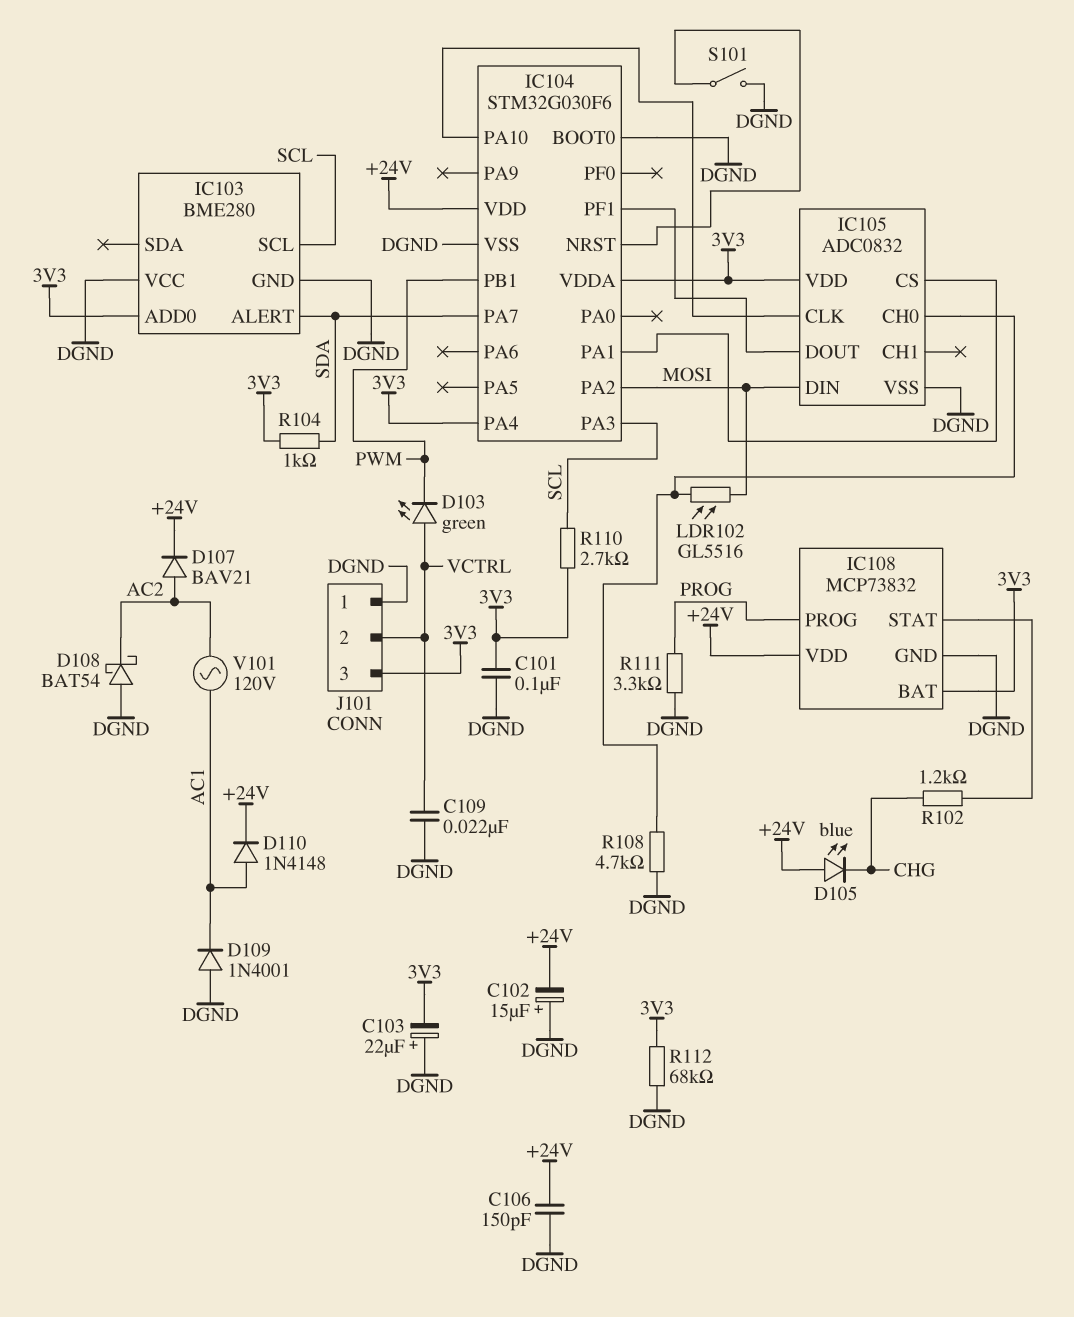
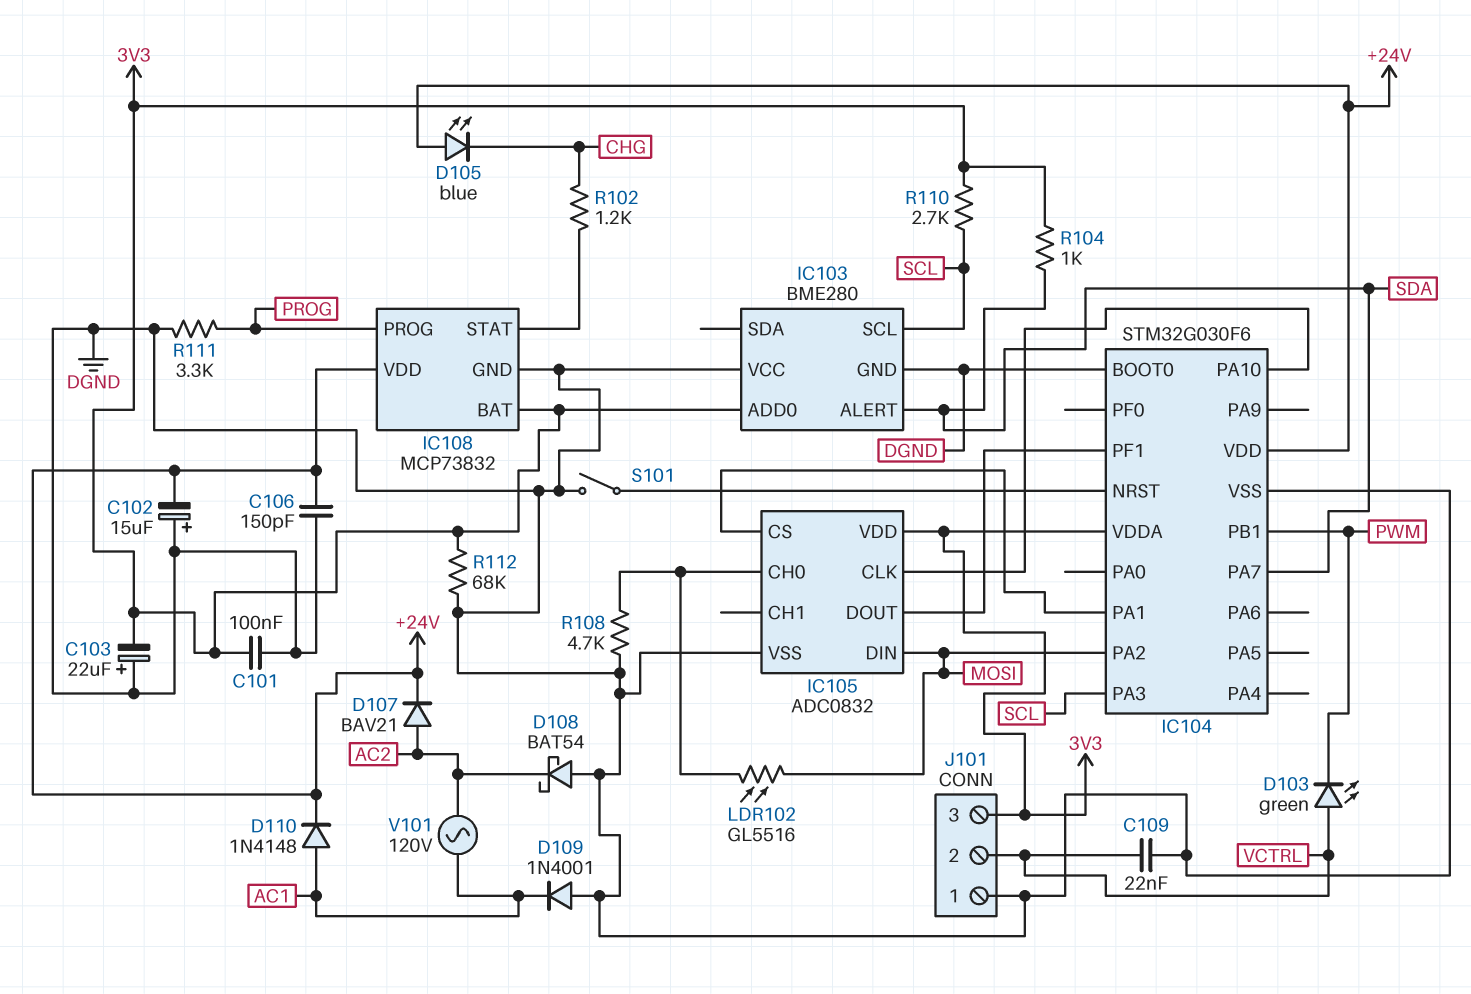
IC104 pin PA4: 3V3 -> none

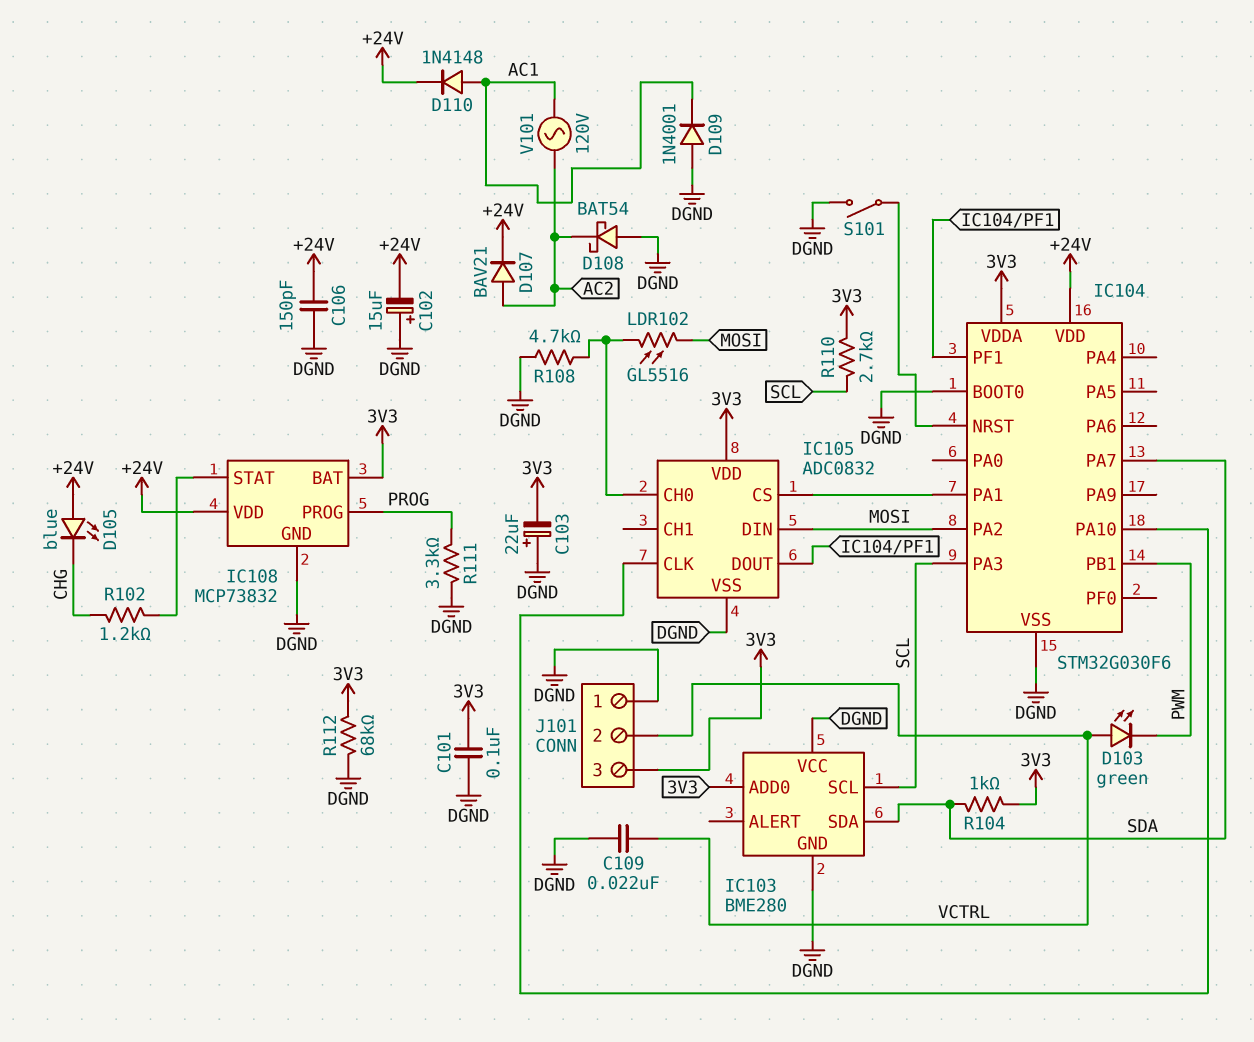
IC103 pin ALERT: SDA -> none
IC103 pin SDA: none -> SDA

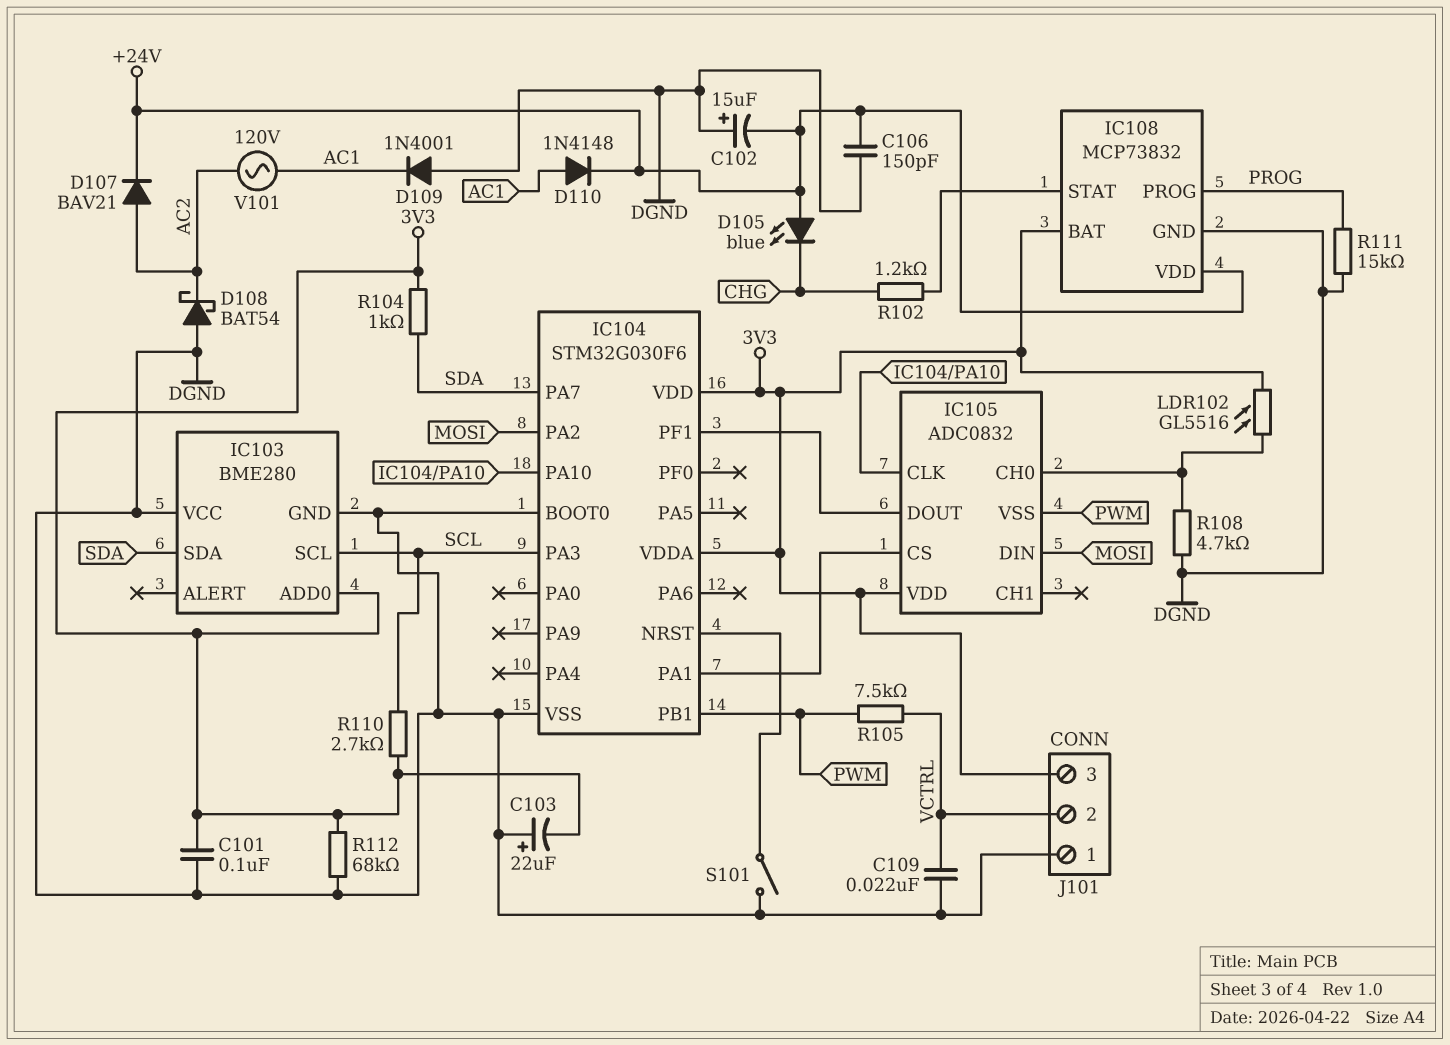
D103: LED green (A VCTRL, K PWM) -> none
IC104 pin VDD: +24V -> 3V3
IC105 pin VSS: DGND -> PWM
LDR102: GL5516 (IC105/CH0, MOSI) -> GL5516 (3V3, IC105/CH0)
R105: none -> 7.5k (PWM, VCTRL)
R111: 3.3k (DGND, PROG) -> 15k (DGND, PROG)

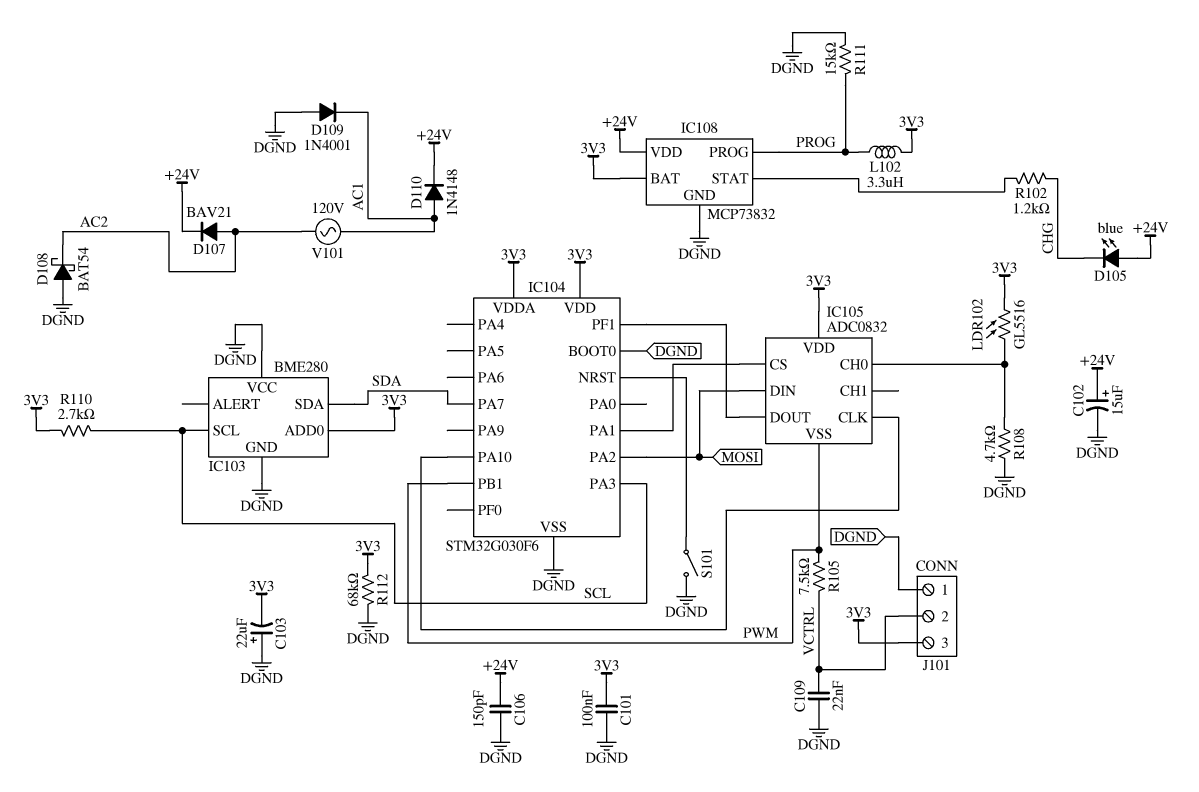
C102: 15uF (plus DGND, minus +24V) -> 15uF (plus +24V, minus DGND)
L102: none -> 3.3uH (3V3, PROG)
R104: 1k (3V3, SDA) -> none

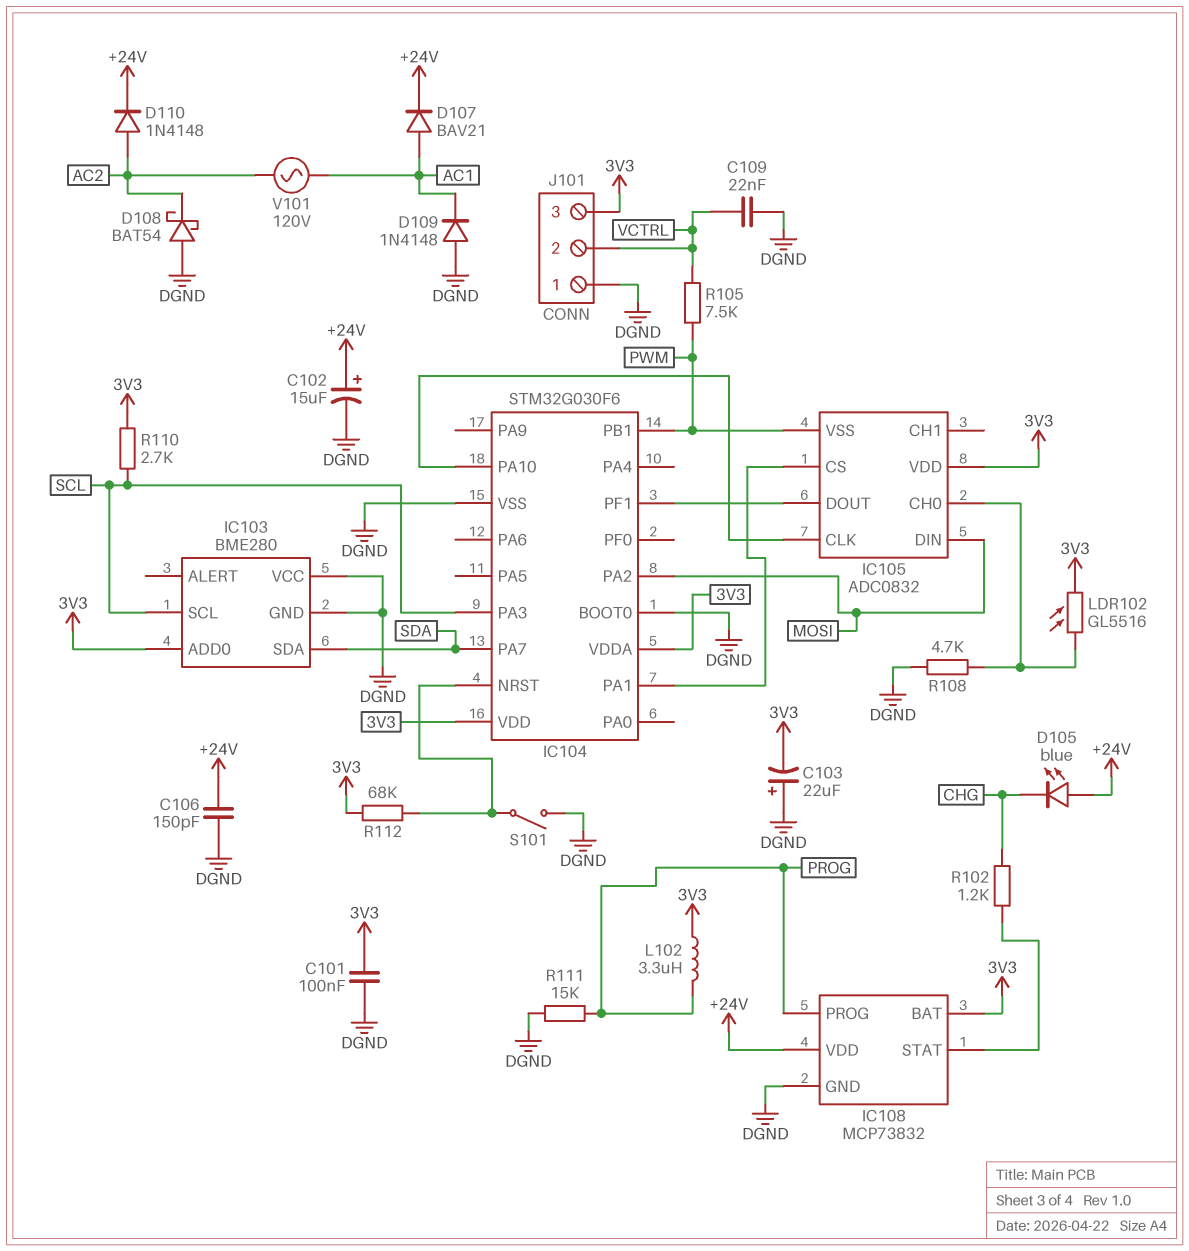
D107: diode BAV21 (A AC2, K +24V) -> diode BAV21 (A AC1, K +24V)
D109: diode 1N4001 (A DGND, K AC1) -> diode 1N4148 (A DGND, K AC1)
D110: diode 1N4148 (A AC1, K +24V) -> diode 1N4148 (A AC2, K +24V)
R112: 68k (3V3, DGND) -> 68k (3V3, IC104/NRST)

